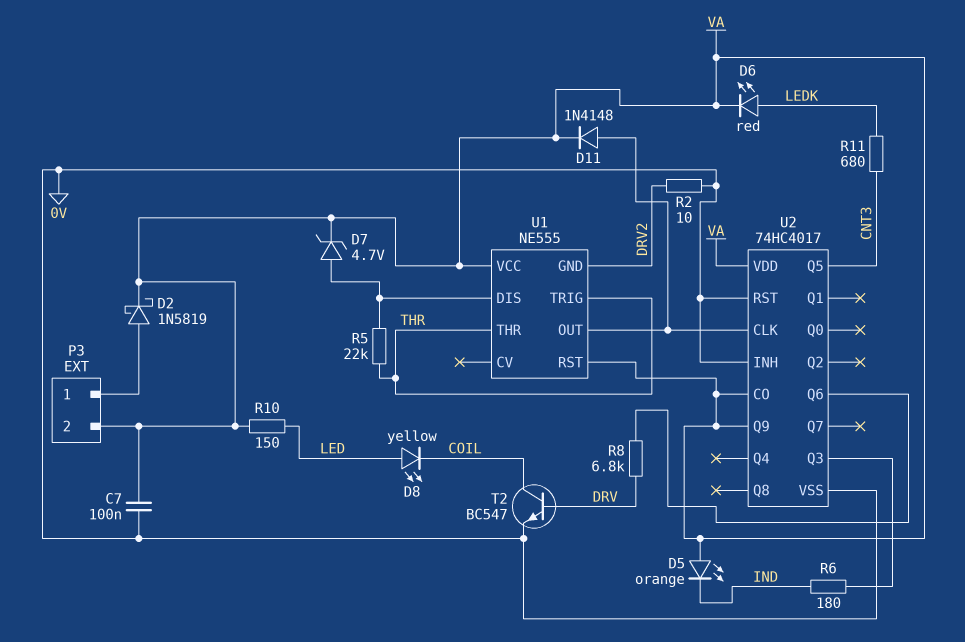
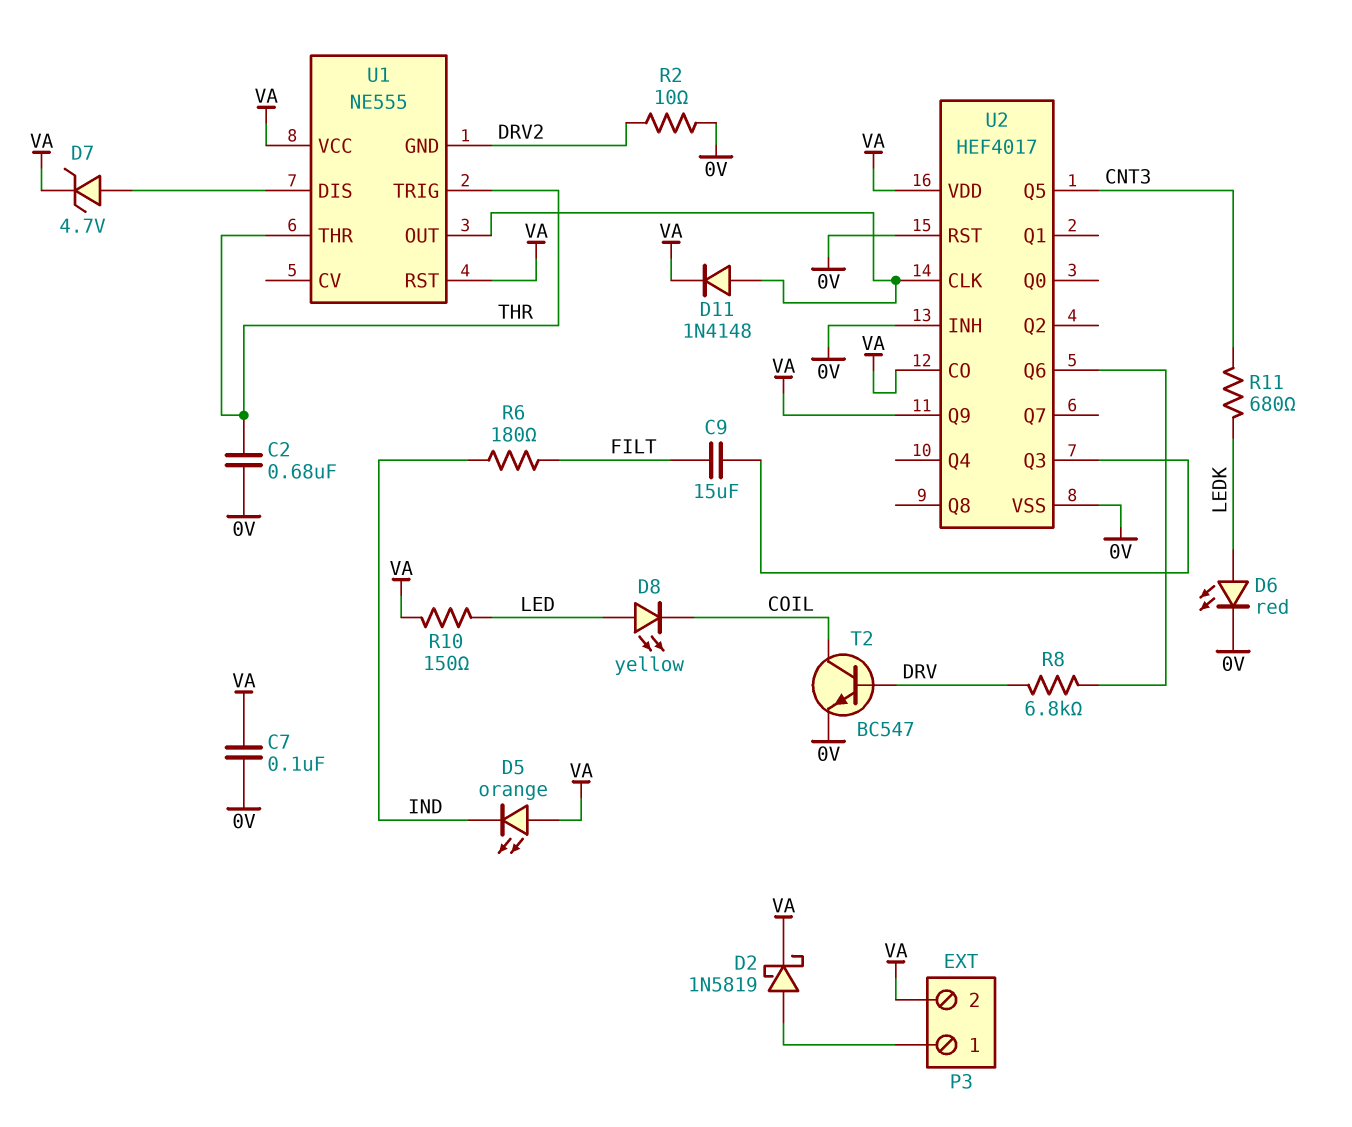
C2: none -> 680nF (0V, THR)
C9: none -> 15uF (FILT, U2/Q3)
D6: LED red (A LEDK, K VA) -> LED red (A LEDK, K 0V)
R5: 22k (THR, U1/DIS) -> none
R6: 180 (IND, U2/Q3) -> 180 (FILT, IND)
U2: 74HC4017 -> HEF4017

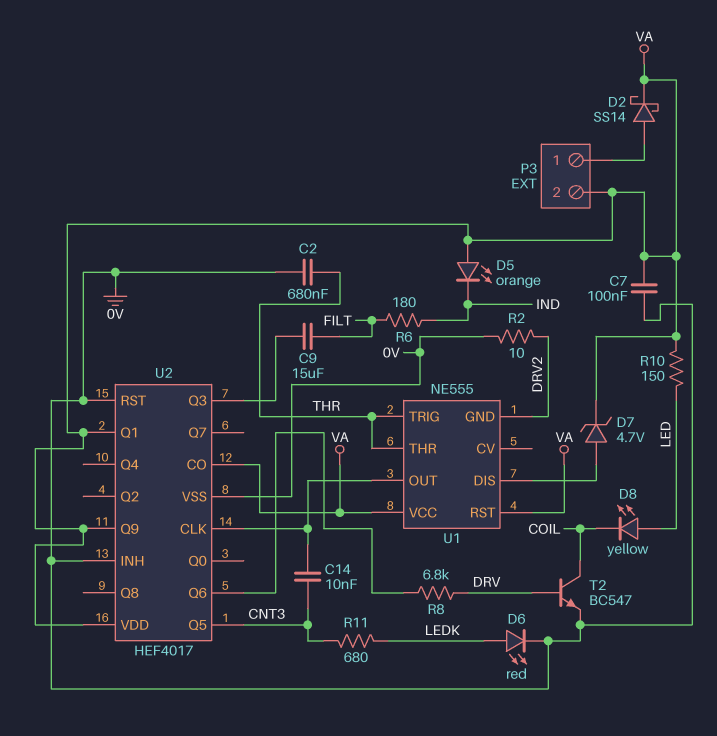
C14: none -> 10nF (CNT3, U1/OUT)
D2: schottky 1N5819 (A P3/1, K VA) -> schottky SS14 (A P3/1, K VA)
D11: diode 1N4148 (A U1/OUT, K VA) -> none
U2 pin Q1: none -> VA

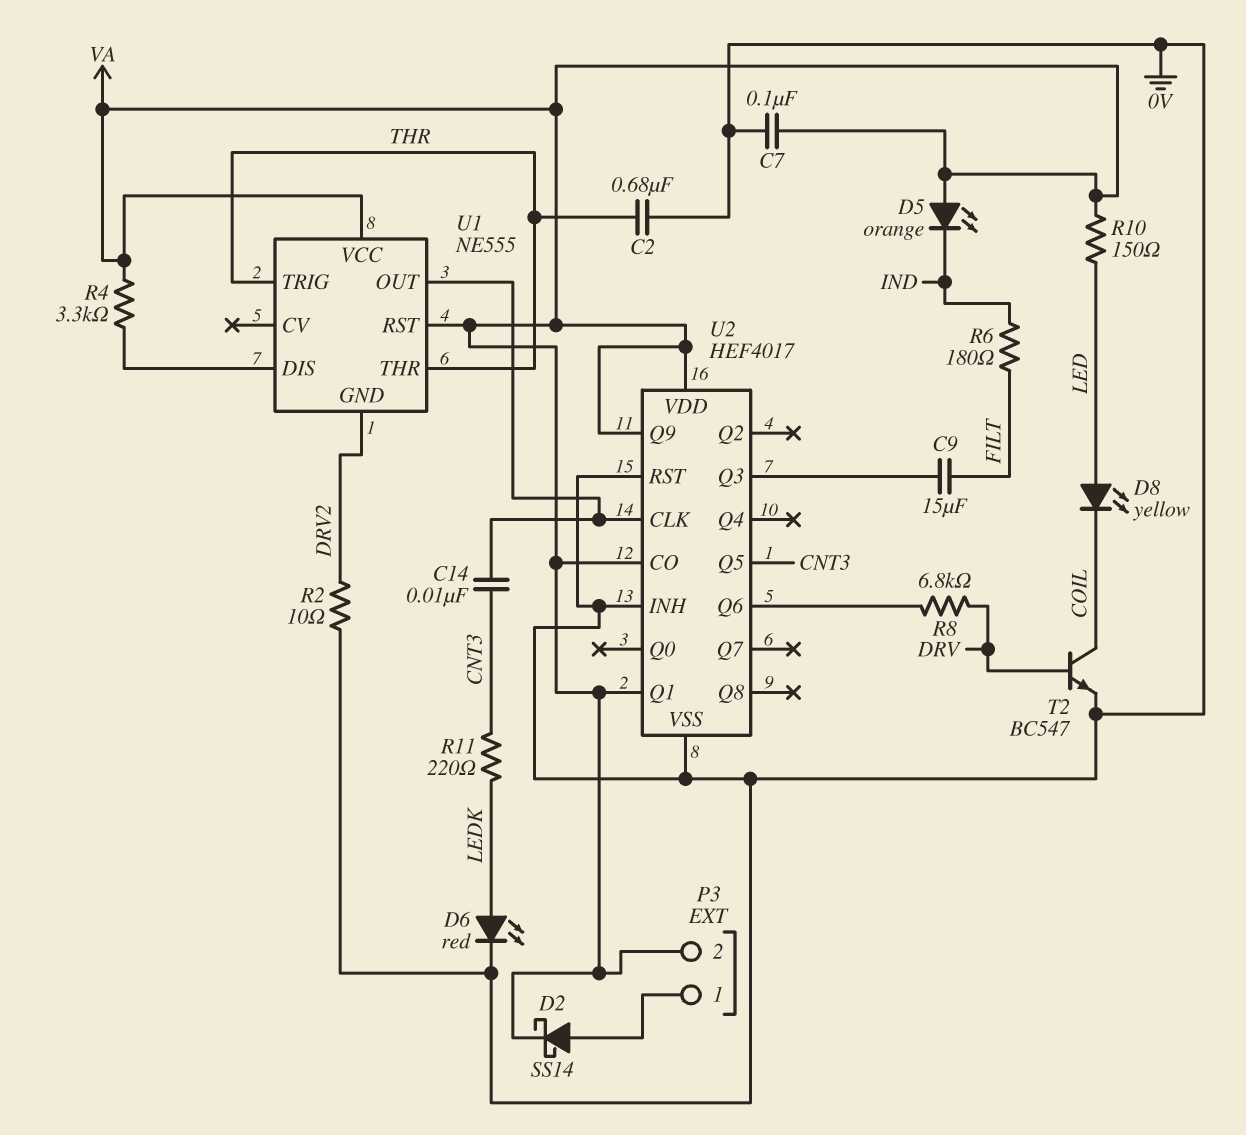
D7: zener 4.7V (A U1/DIS, K VA) -> none
R4: none -> 3.3k (U1/DIS, VA)
R11: 680 (CNT3, LEDK) -> 220 (CNT3, LEDK)

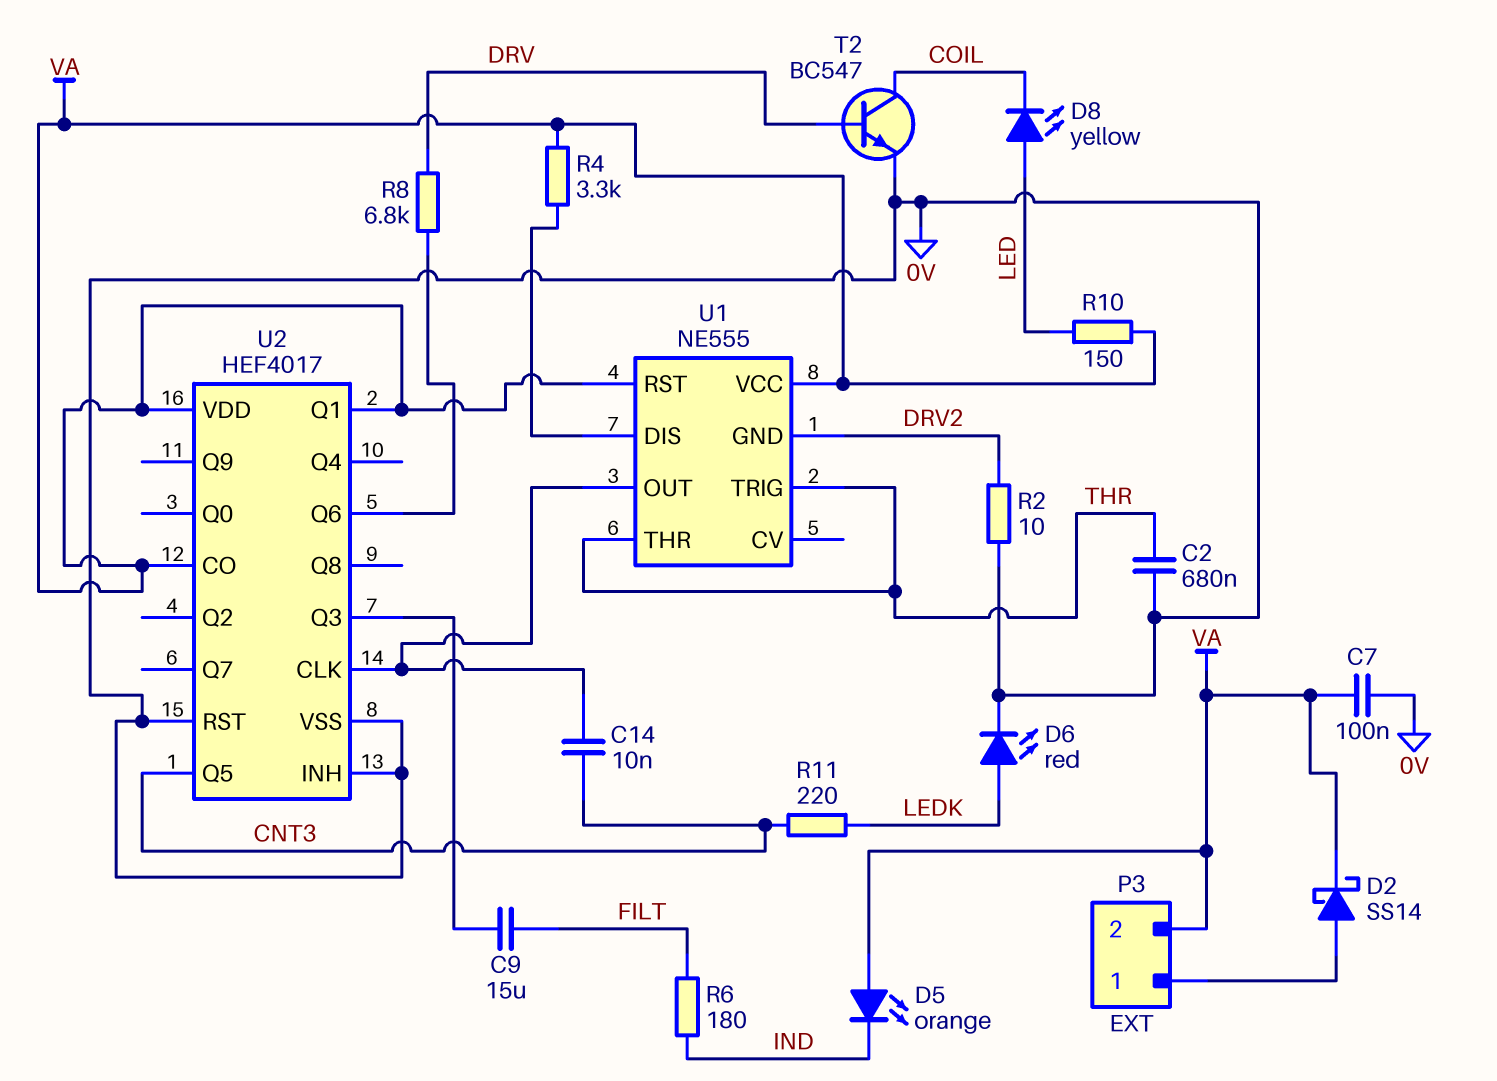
U2 pin Q9: VA -> none

